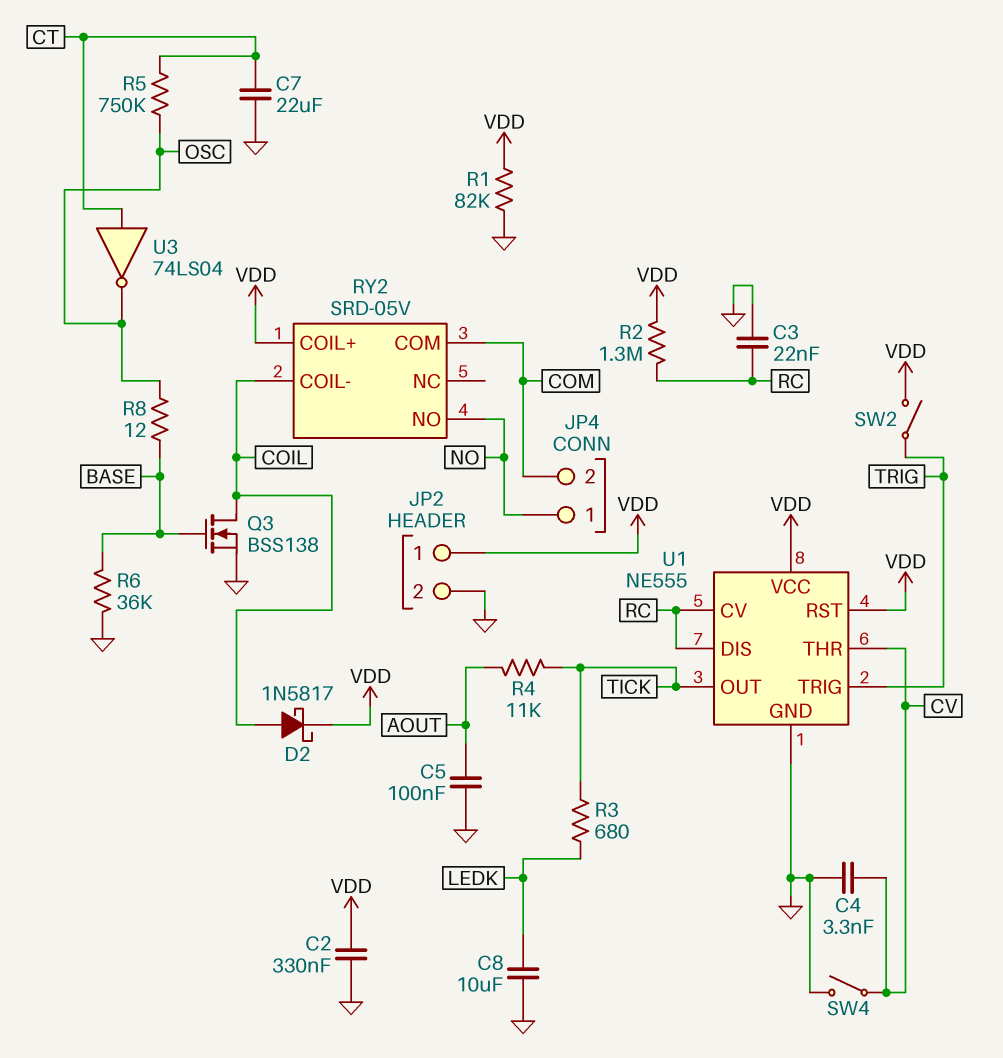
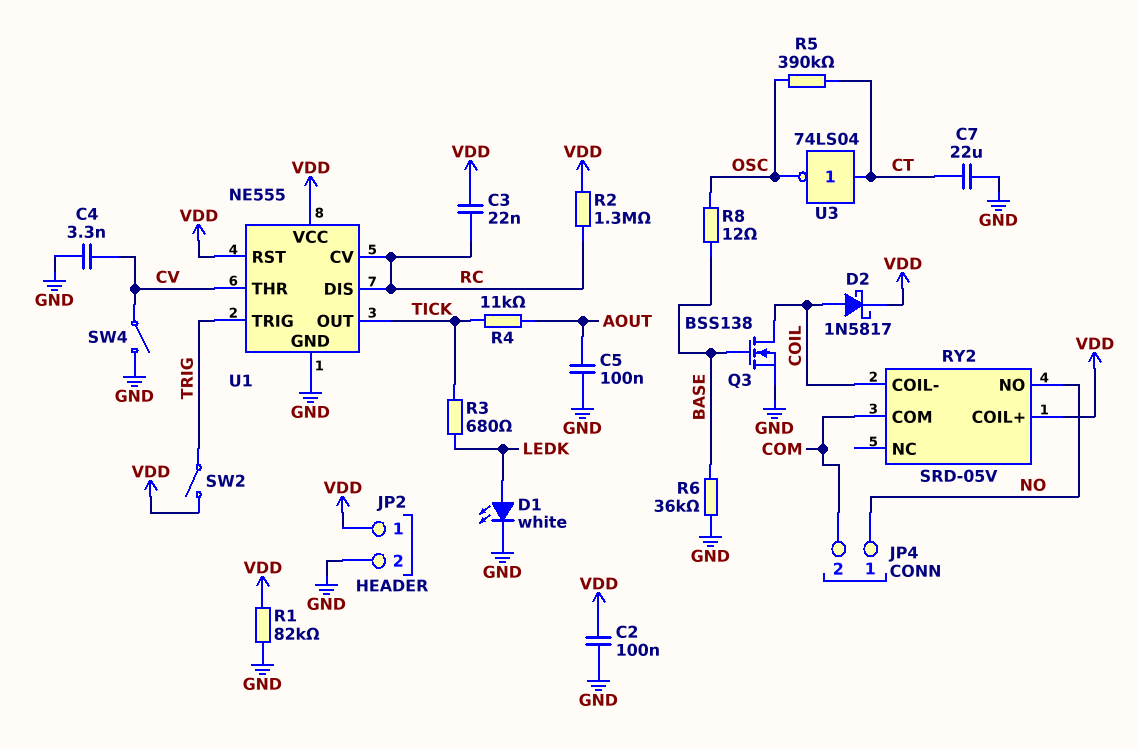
C2: 330nF (GND, VDD) -> 100nF (GND, VDD)
C3: 22nF (GND, RC) -> 22nF (RC, VDD)
C8: 10uF (GND, LEDK) -> none
D1: none -> LED white (A LEDK, K GND)
R5: 750k (CT, OSC) -> 390k (CT, OSC)

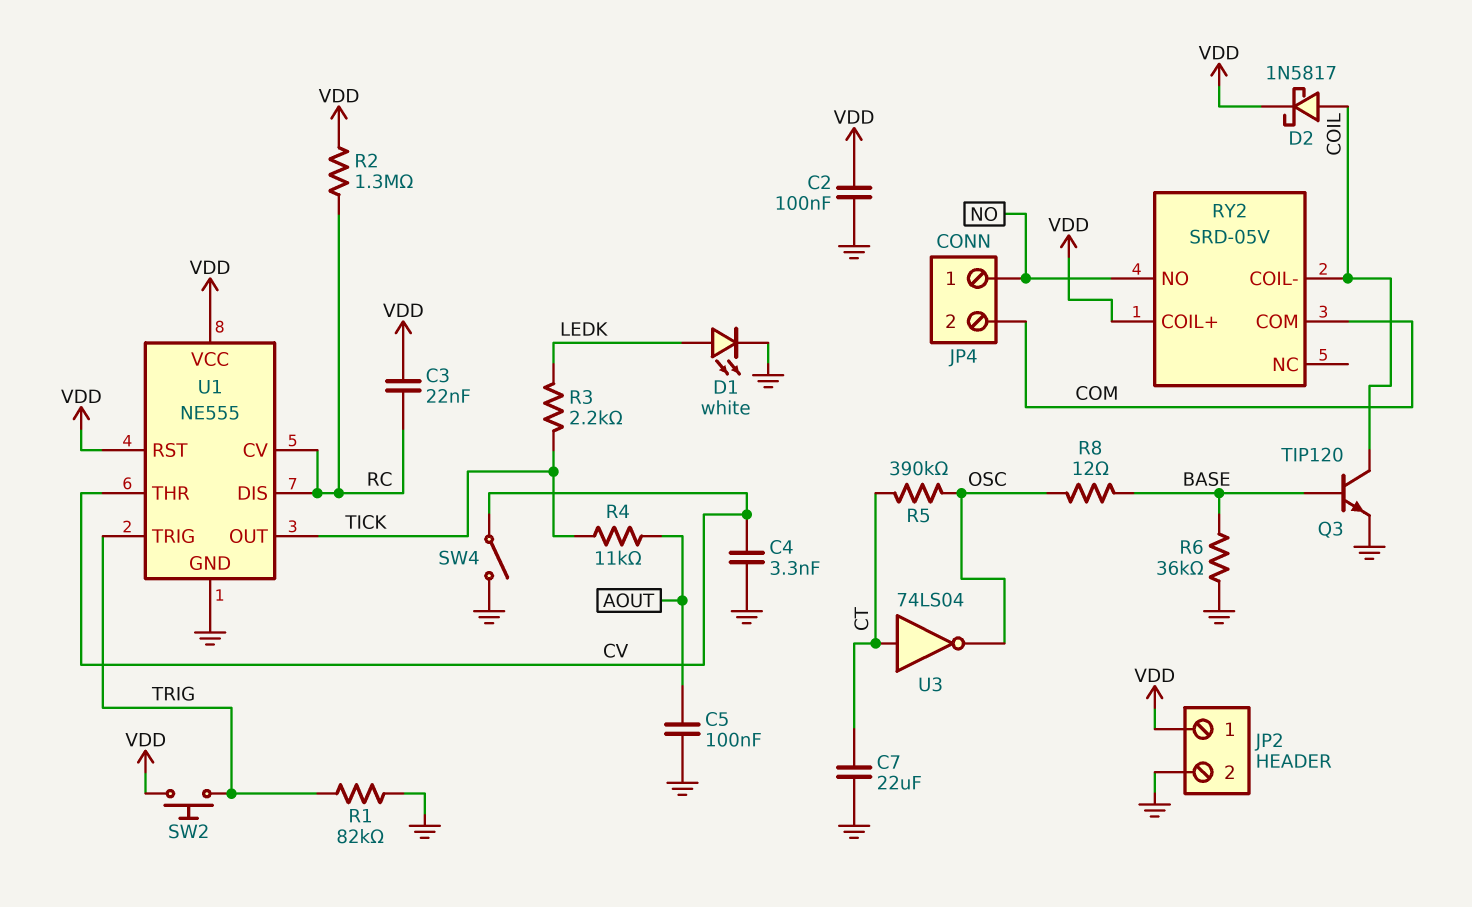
Q3: NMOS BSS138 (G BASE, D COIL, S GND) -> NPN TIP120 (B BASE, C COIL, E GND)
R1: 82k (GND, VDD) -> 82k (GND, TRIG)
R3: 680 (LEDK, TICK) -> 2.2k (LEDK, TICK)
SW2: switch (TRIG, VDD) -> button (TRIG, VDD)

